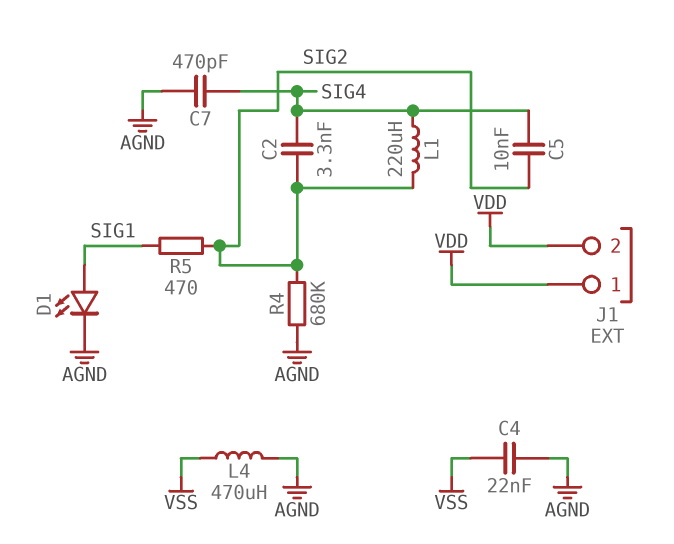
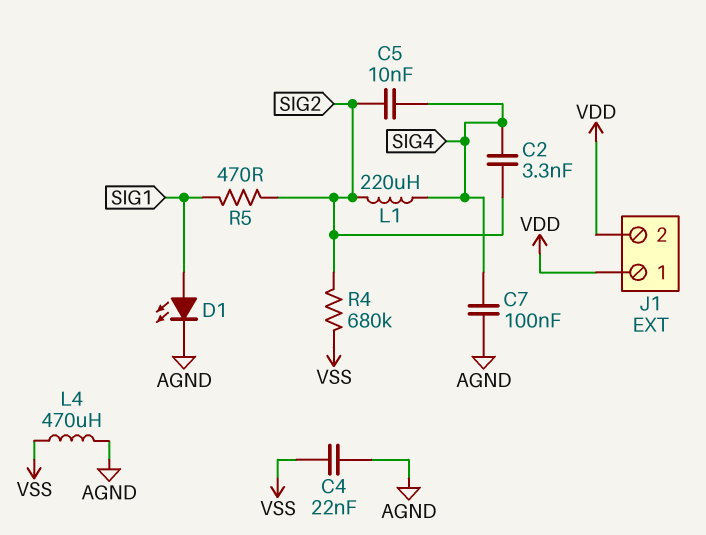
C7: 470pF (AGND, SIG4) -> 100nF (AGND, SIG4)
R4: 680k (AGND, SIG2) -> 680k (SIG2, VSS)

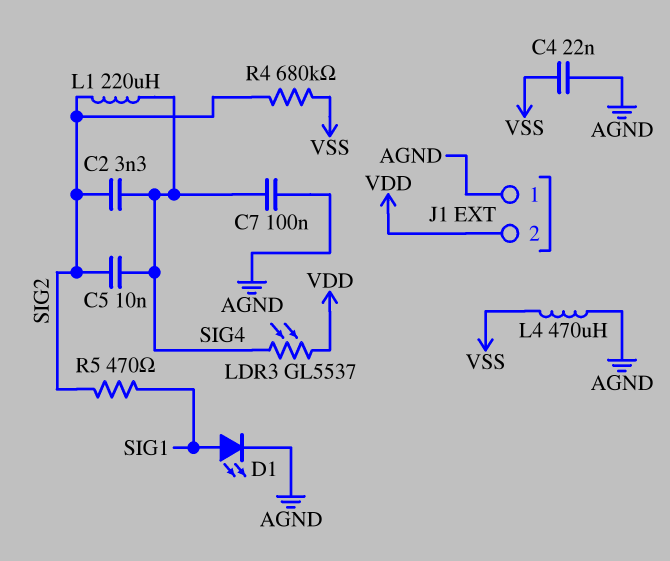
J1 pin 1: VDD -> AGND
LDR3: none -> GL5537 (SIG4, VDD)

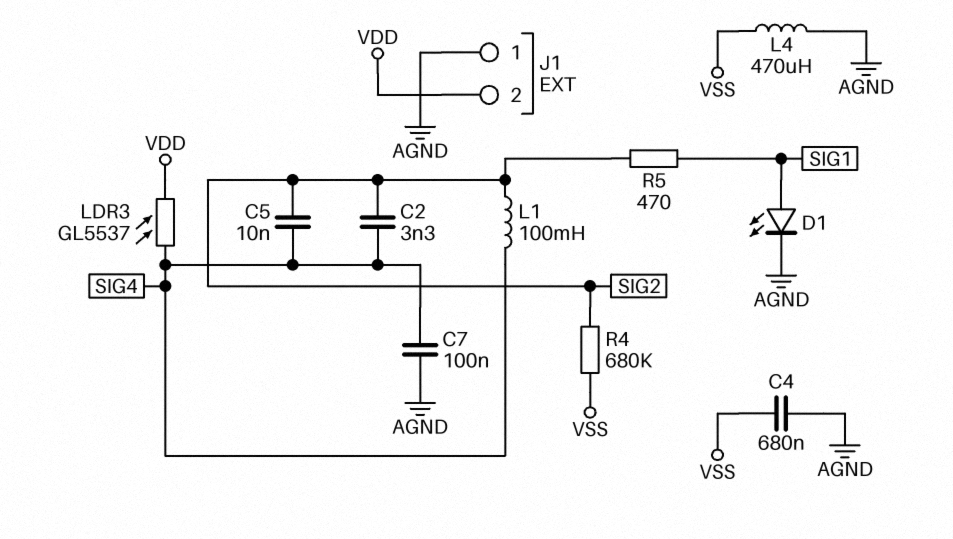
C4: 22nF (AGND, VSS) -> 680nF (AGND, VSS)
L1: 220uH (SIG2, SIG4) -> 100mH (SIG2, SIG4)

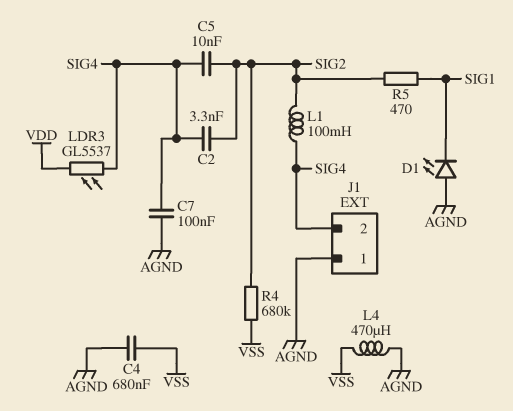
D1: LED (A SIG1, K AGND) -> LED (A AGND, K SIG1)
J1 pin 2: VDD -> SIG4

